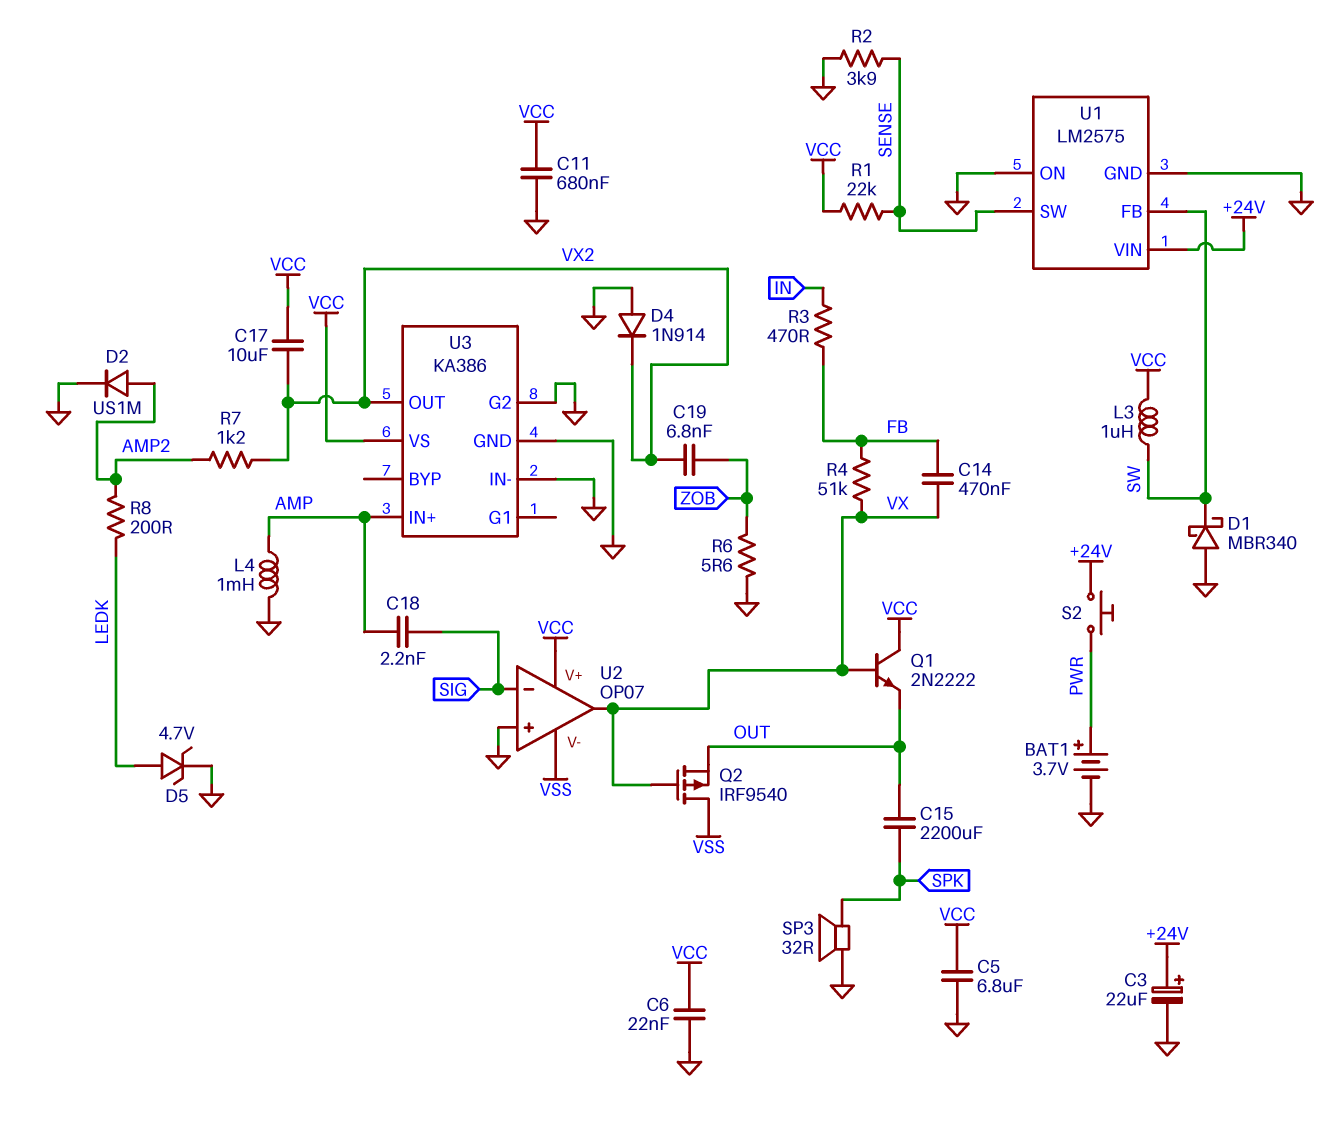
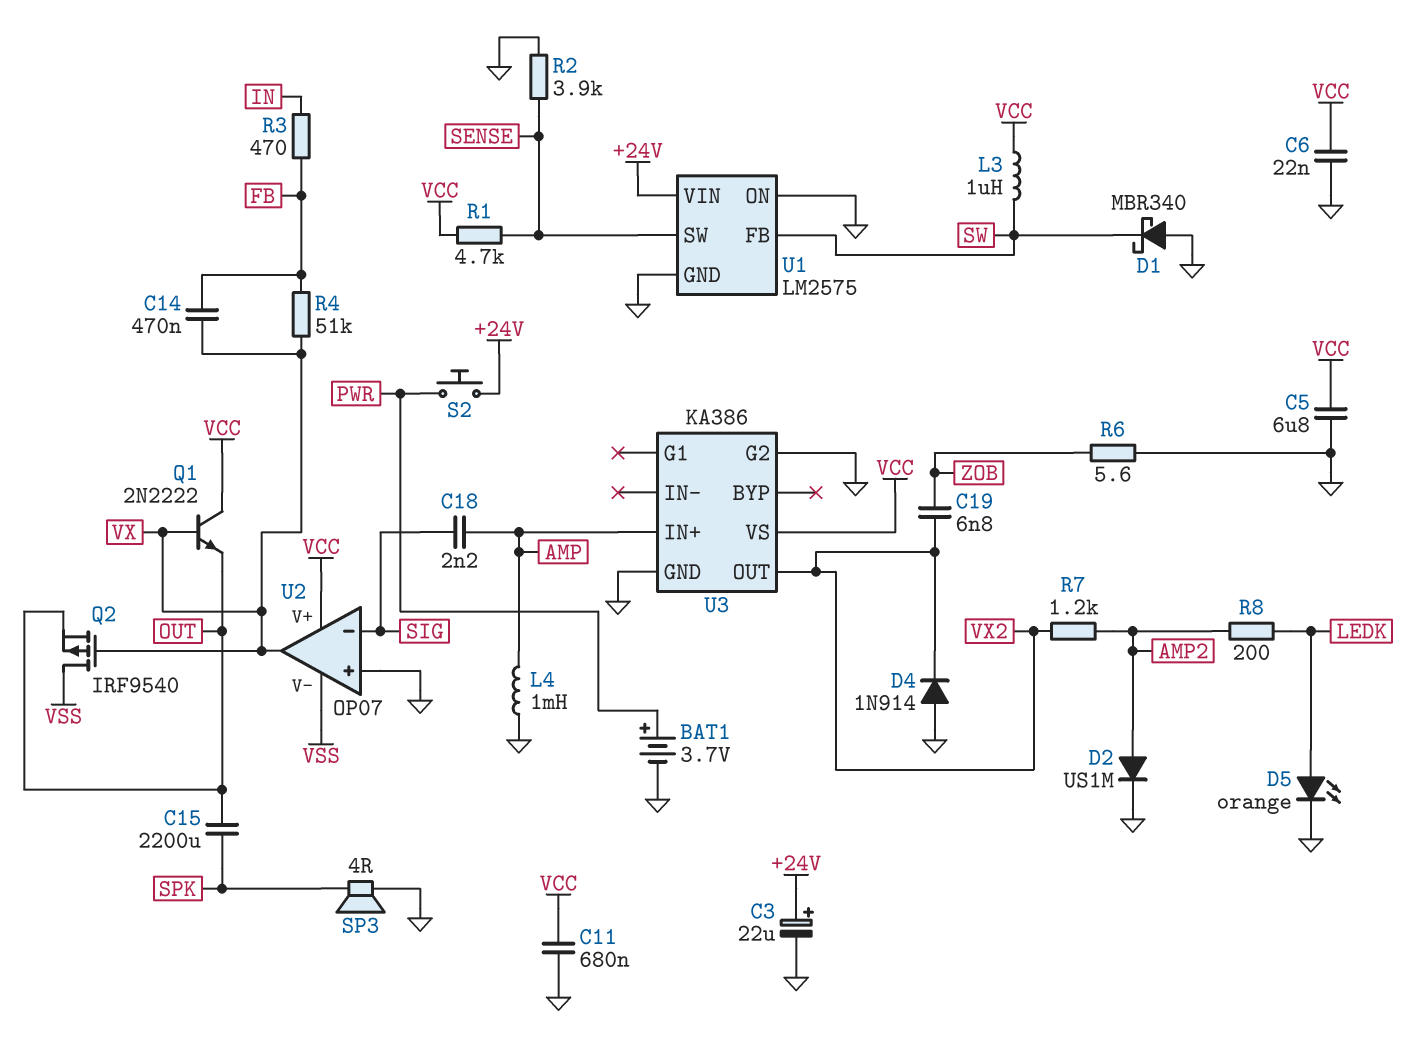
C17: 10uF (VCC, VX2) -> none
D5: zener 4.7V (A LEDK, K GND) -> LED orange (A LEDK, K GND)
R1: 22k (SENSE, VCC) -> 4.7k (SENSE, VCC)
SP3: speaker 32R (GND, SPK) -> speaker 4R (GND, SPK)
U3 pin IN-: GND -> none

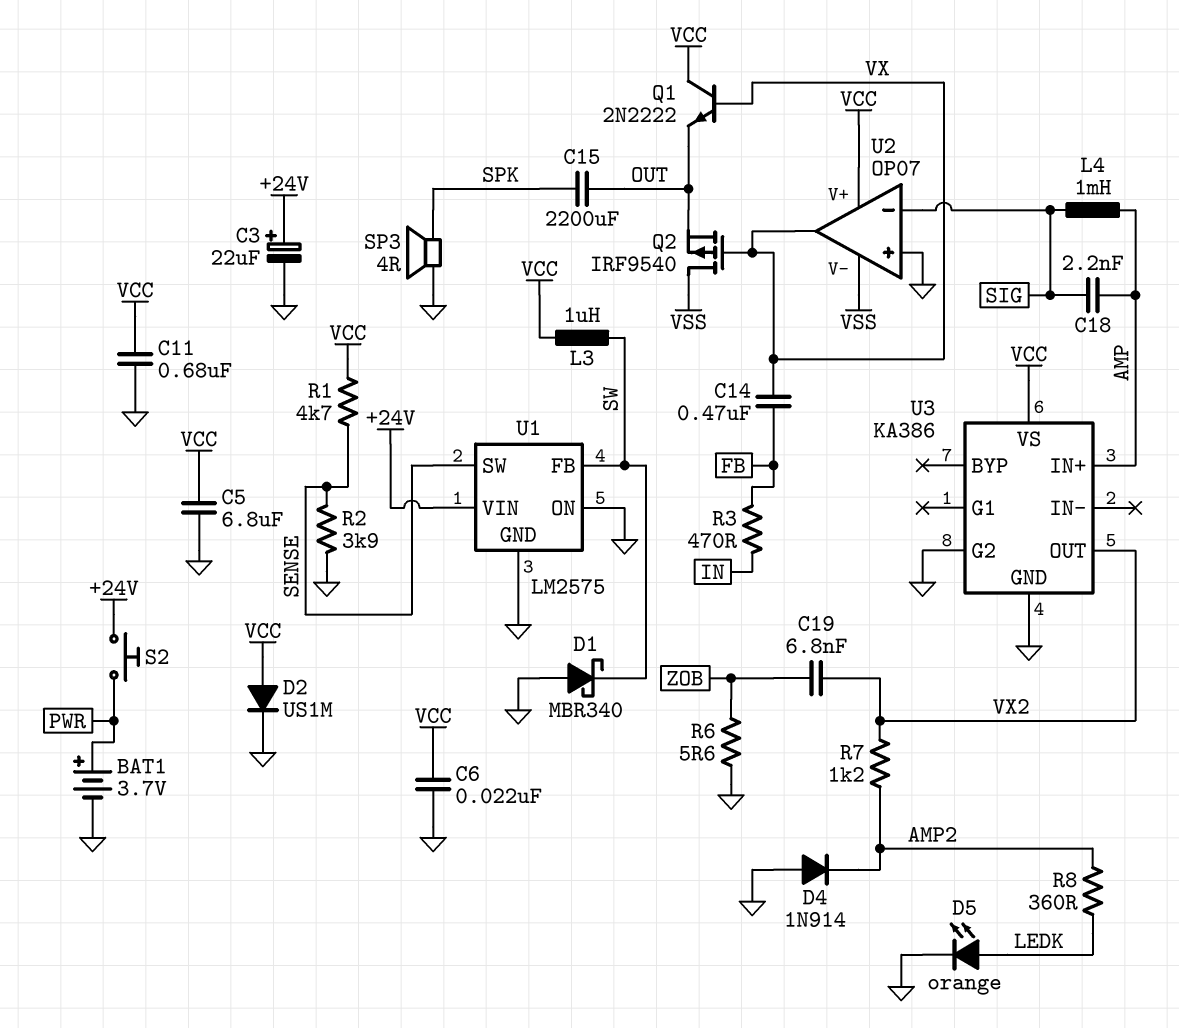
D2: diode US1M (A AMP2, K GND) -> diode US1M (A VCC, K GND)
D4: diode 1N914 (A GND, K VX2) -> diode 1N914 (A GND, K AMP2)
L4: 1mH (AMP, GND) -> 1mH (AMP, SIG)
R4: 51k (FB, VX) -> none
R8: 200 (AMP2, LEDK) -> 360 (AMP2, LEDK)

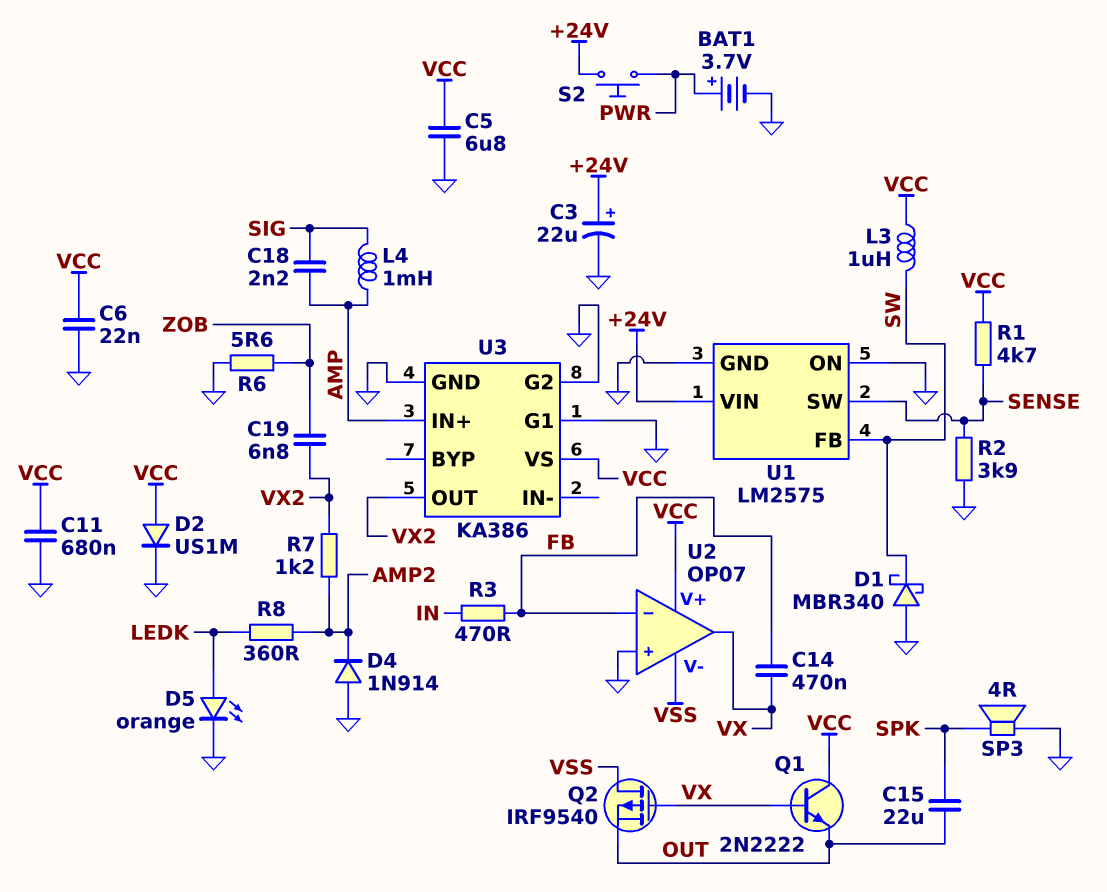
C15: 2200uF (OUT, SPK) -> 22uF (OUT, SPK)
U2 pin in-: SIG -> FB
U3 pin G1: none -> GND

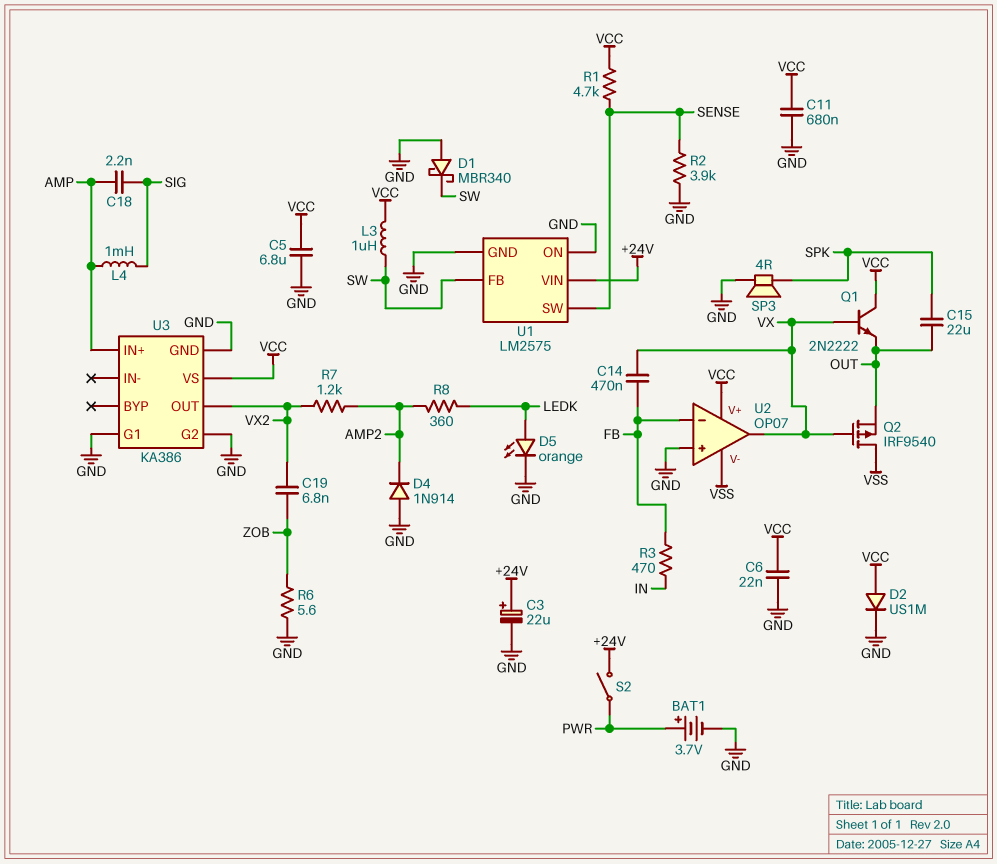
S2: button (+24V, PWR) -> switch (+24V, PWR)

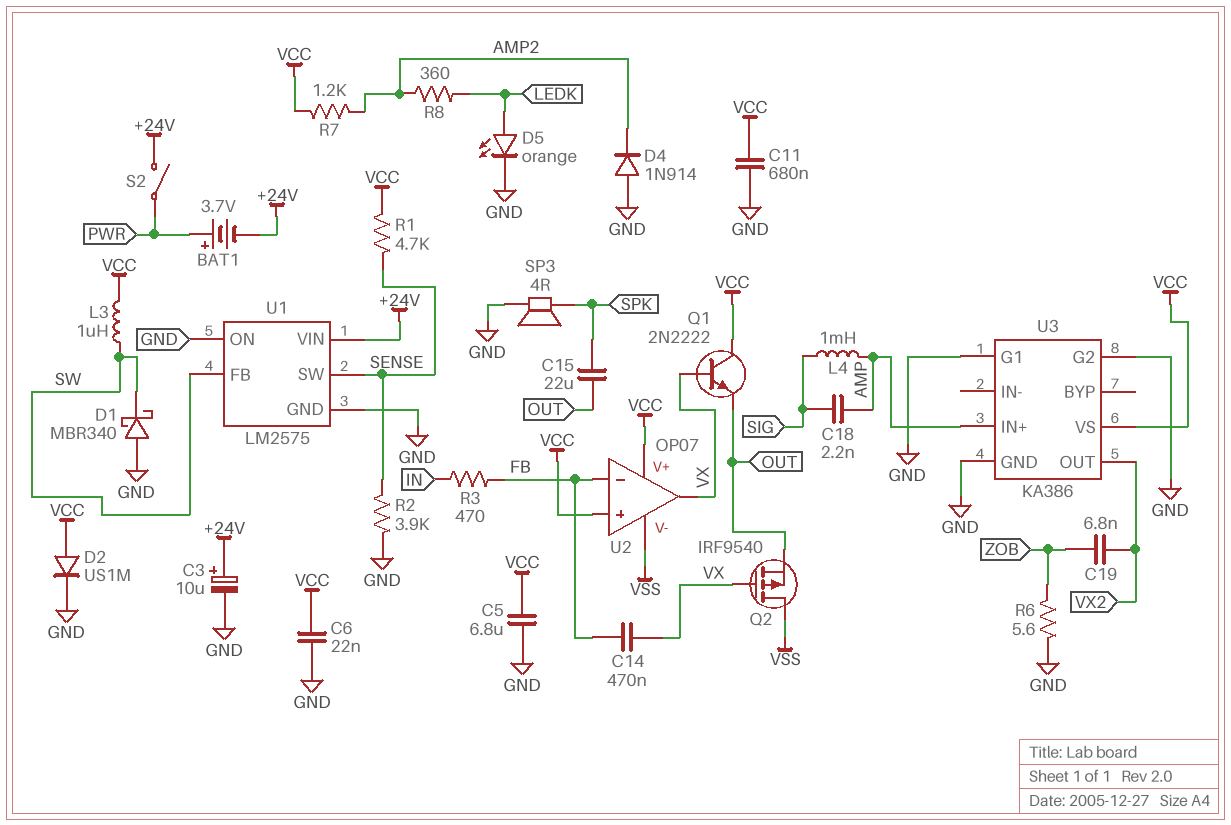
BAT1: 3.7V (plus PWR, minus GND) -> 3.7V (plus PWR, minus +24V)
C3: 22uF (plus +24V, minus GND) -> 10uF (plus +24V, minus GND)
R7: 1.2k (AMP2, VX2) -> 1.2k (AMP2, VCC)
U2 pin in+: GND -> VCC

